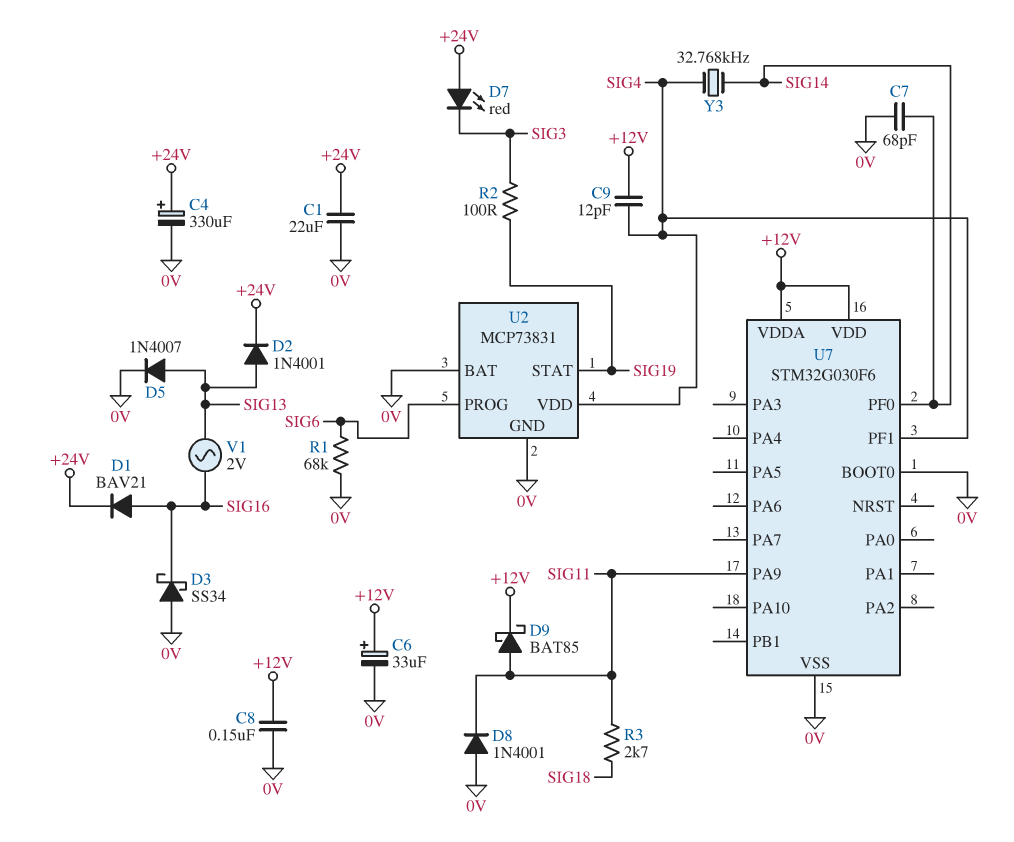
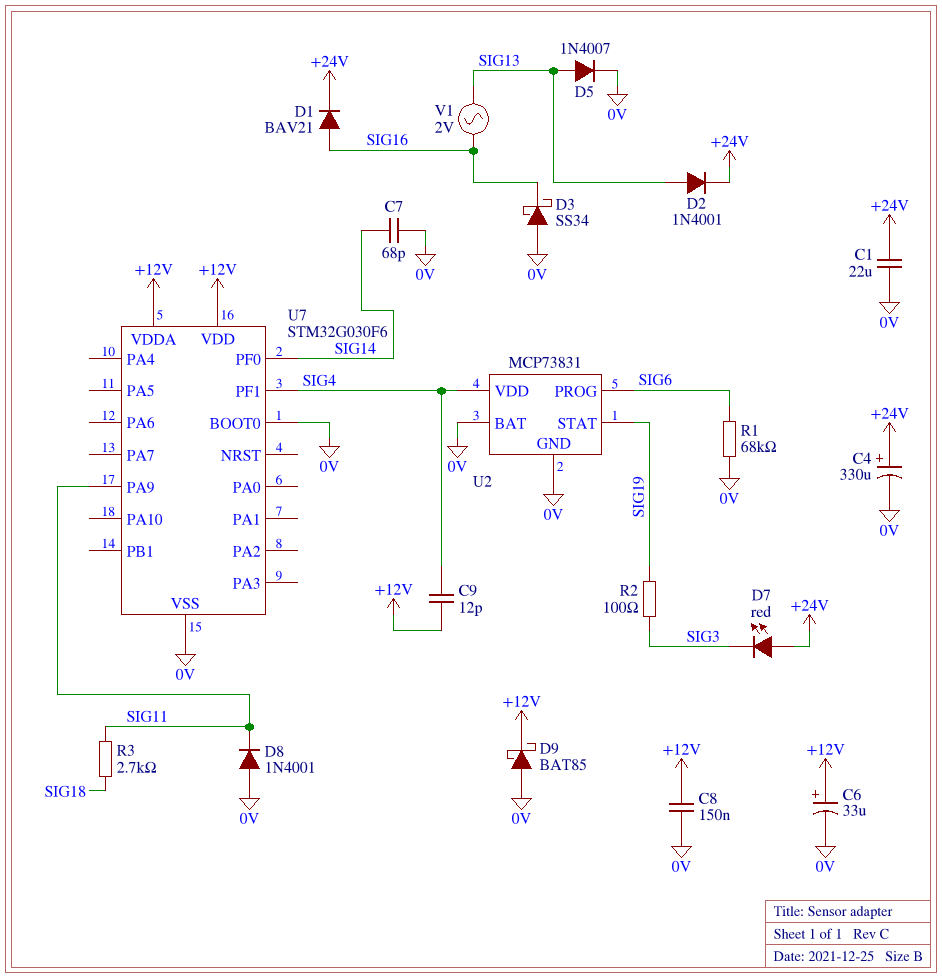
D9: schottky BAT85 (A SIG11, K +12V) -> schottky BAT85 (A 0V, K +12V)
Y3: 32.768kHz (SIG4, SIG14) -> none

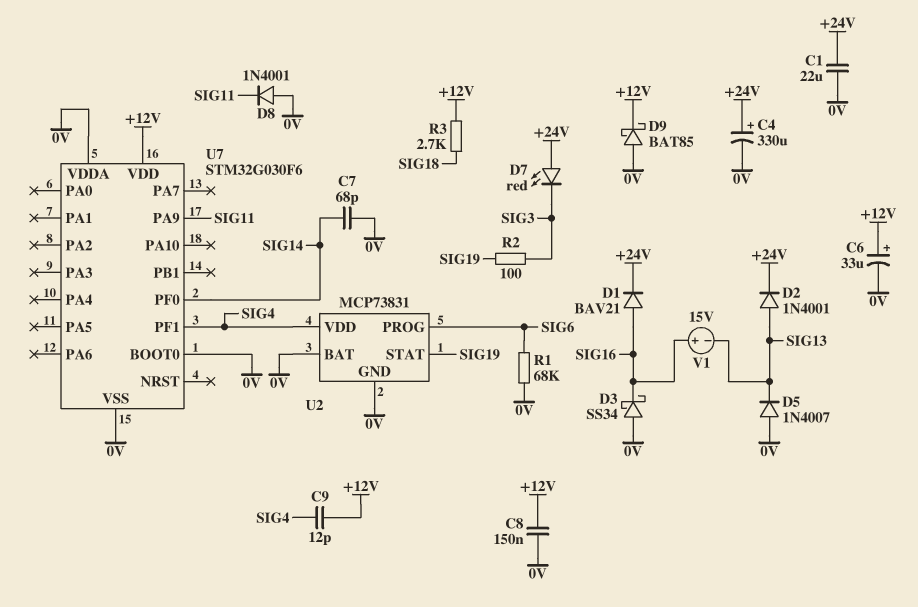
D5: diode 1N4007 (A SIG13, K 0V) -> diode 1N4007 (A 0V, K SIG13)
R3: 2.7k (SIG11, SIG18) -> 2.7k (+12V, SIG18)
U7 pin VDDA: +12V -> 0V
V1: AC 2V (SIG13, SIG16) -> 15V (plus SIG16, minus SIG13)

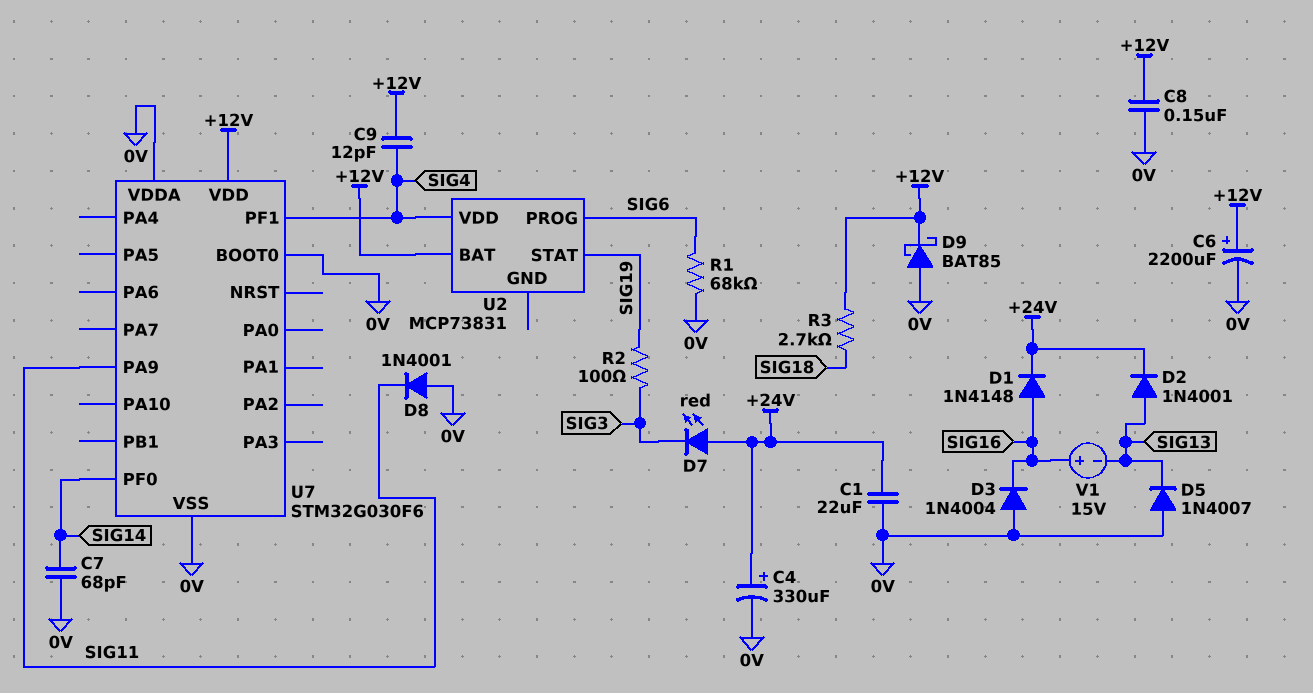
C6: 33uF (plus +12V, minus 0V) -> 2200uF (plus +12V, minus 0V)
D1: diode BAV21 (A SIG16, K +24V) -> diode 1N4148 (A SIG16, K +24V)
D3: schottky SS34 (A 0V, K SIG16) -> diode 1N4004 (A 0V, K SIG16)
U2 pin BAT: 0V -> +12V
U2 pin GND: 0V -> none

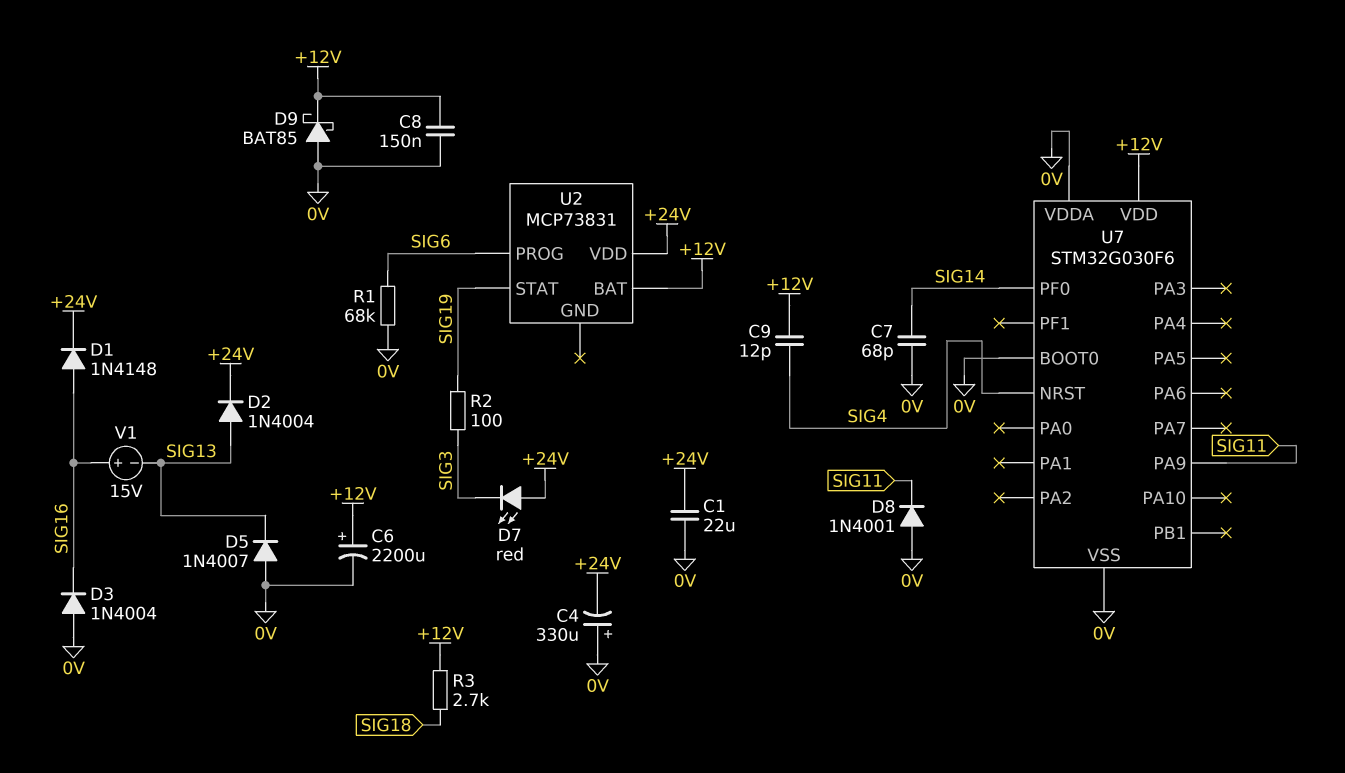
C4: 330uF (plus +24V, minus 0V) -> 330uF (plus 0V, minus +24V)
D2: diode 1N4001 (A SIG13, K +24V) -> diode 1N4004 (A SIG13, K +24V)
U2 pin VDD: SIG4 -> +24V
U7 pin NRST: none -> SIG4
U7 pin PF1: SIG4 -> none

